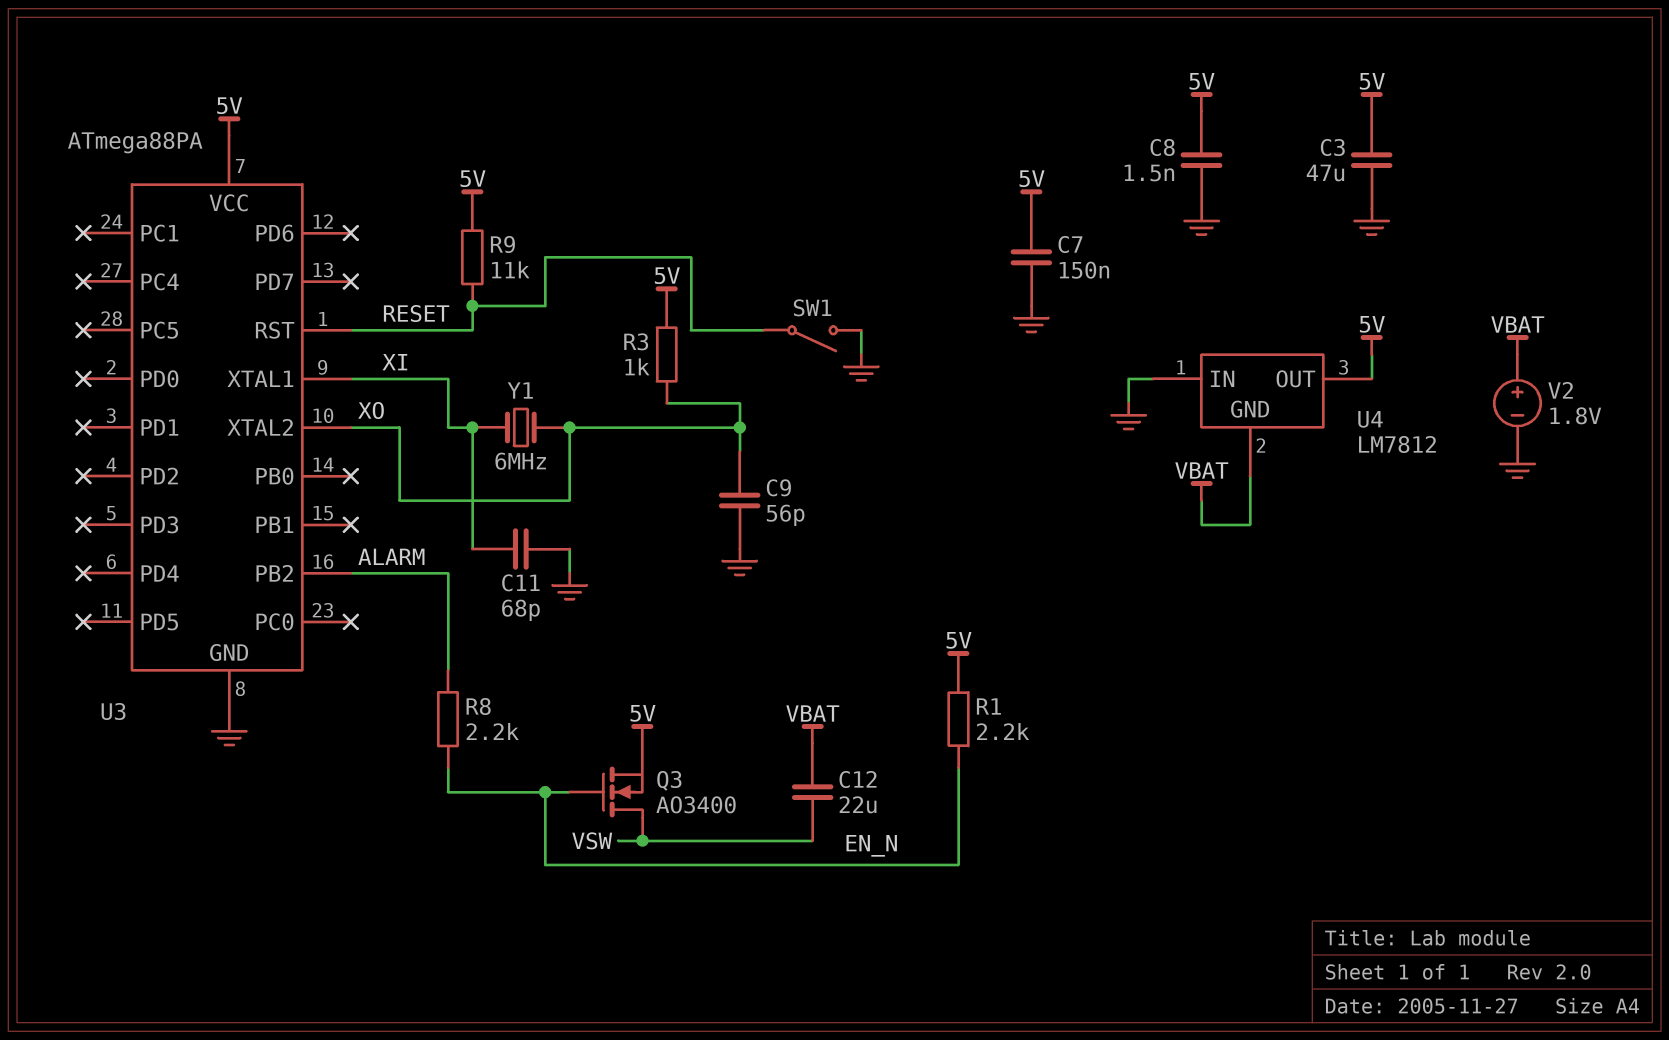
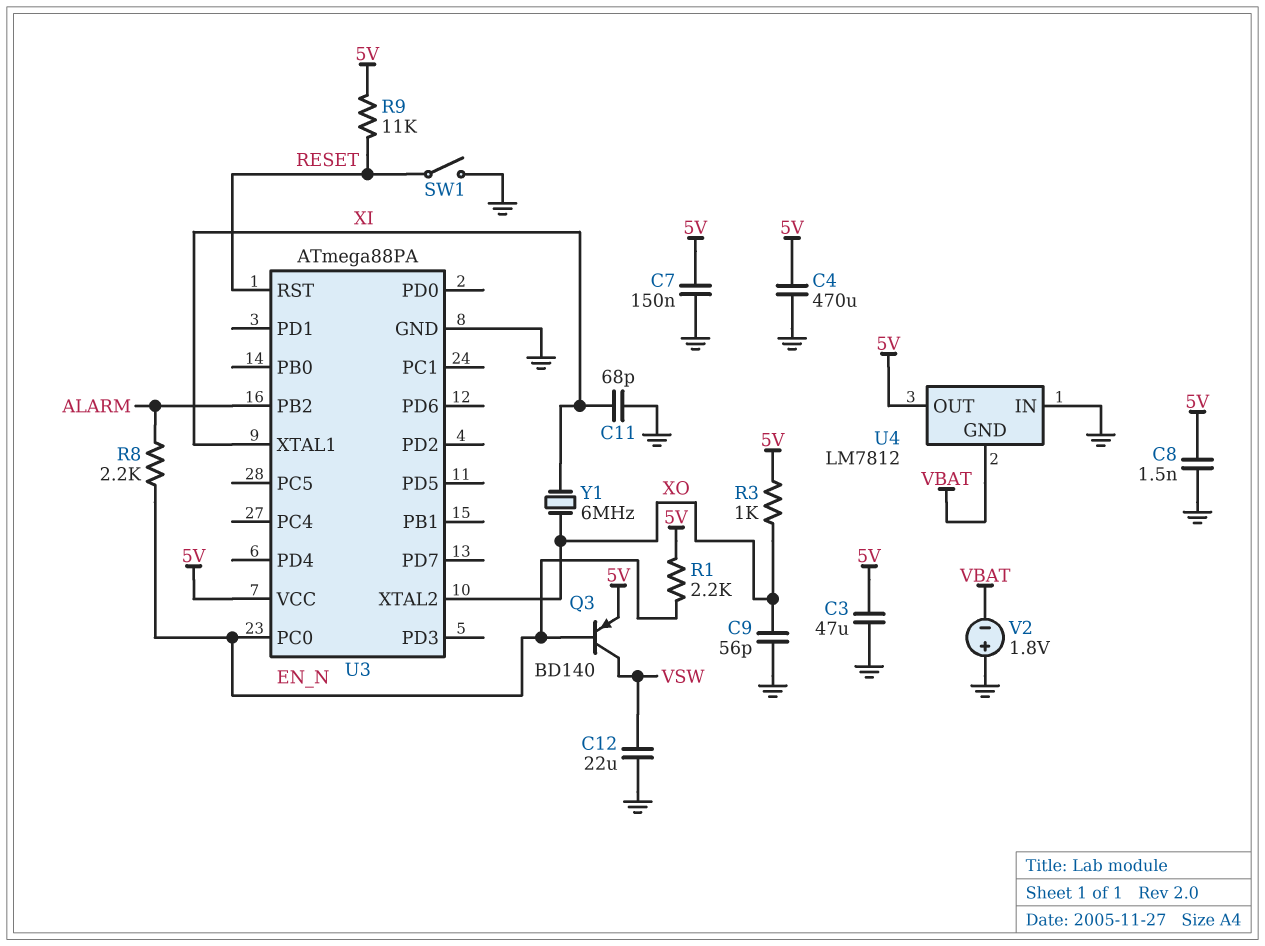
C4: none -> 470uF (5V, GND)
C12: 22uF (VBAT, VSW) -> 22uF (GND, VSW)
Q3: NMOS AO3400 (G EN_N, D VSW, S 5V) -> PNP BD140 (B EN_N, C VSW, E 5V)
U3 pin PC0: none -> EN_N
V2: 1.8V (plus VBAT, minus GND) -> 1.8V (plus GND, minus VBAT)

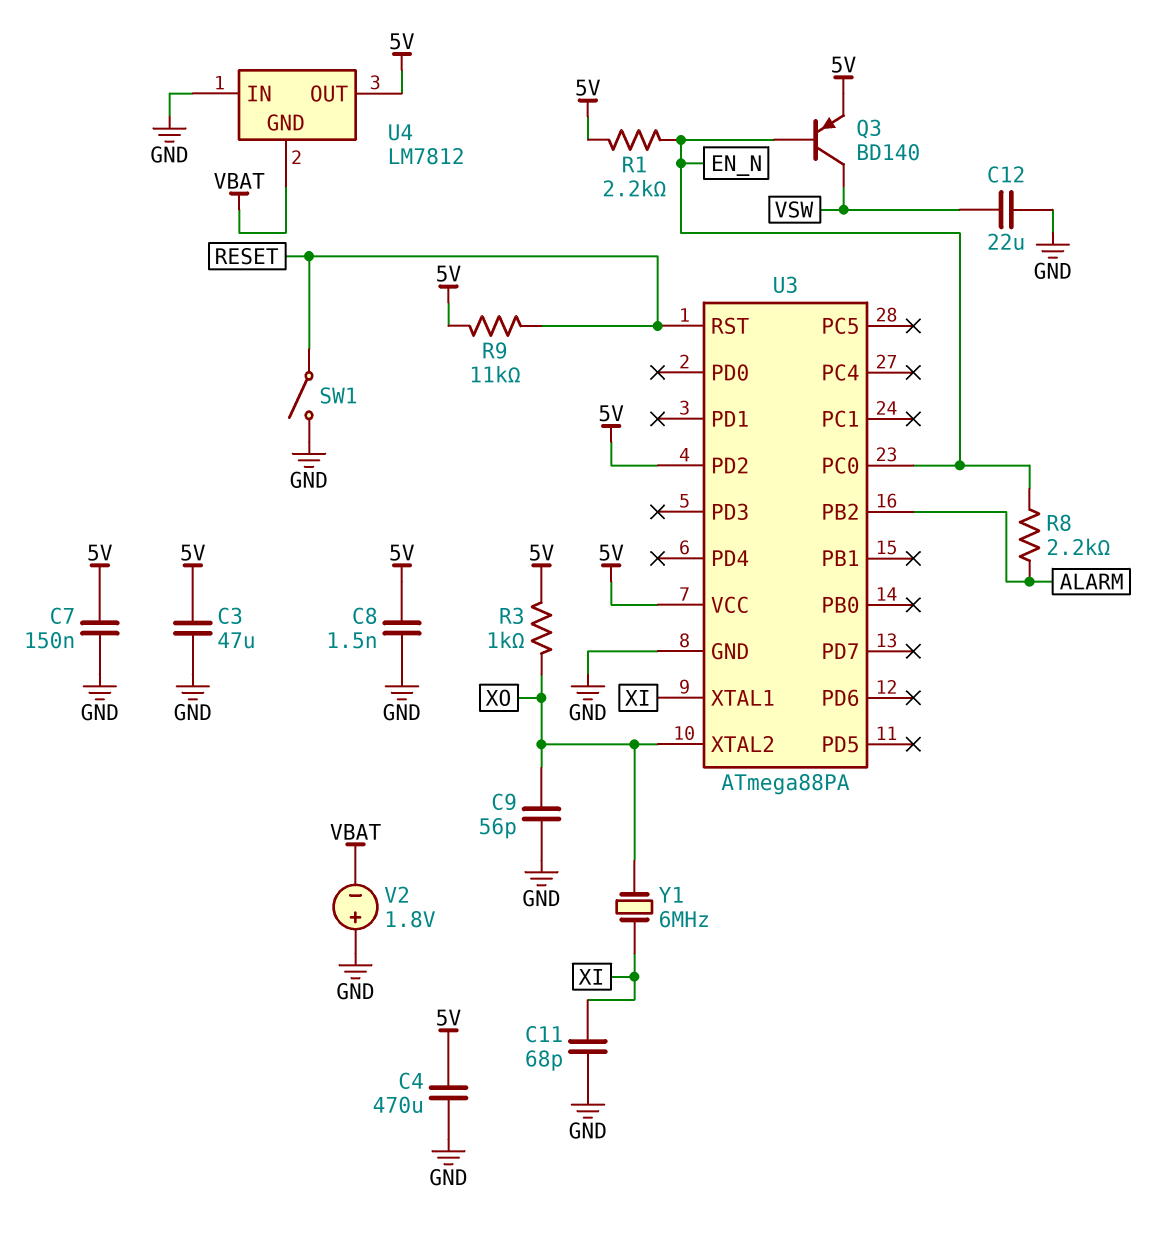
U3 pin PD2: none -> 5V

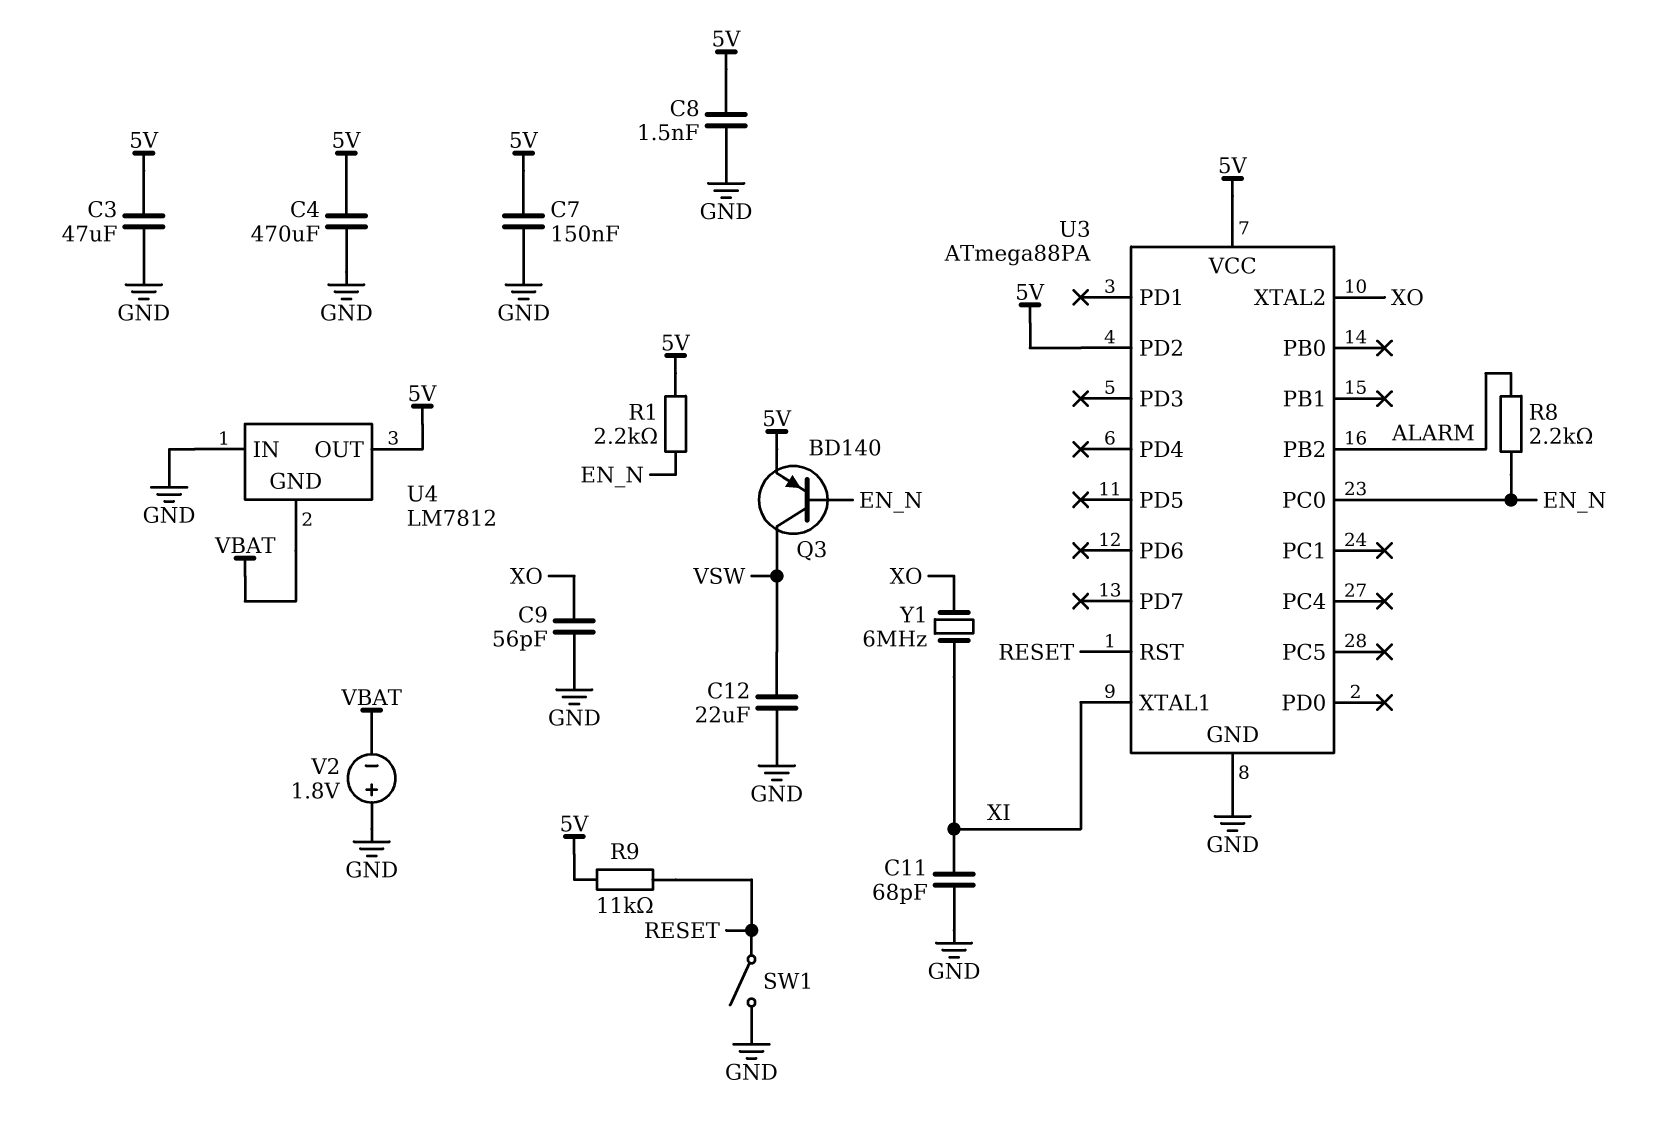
R3: 1k (5V, XO) -> none

